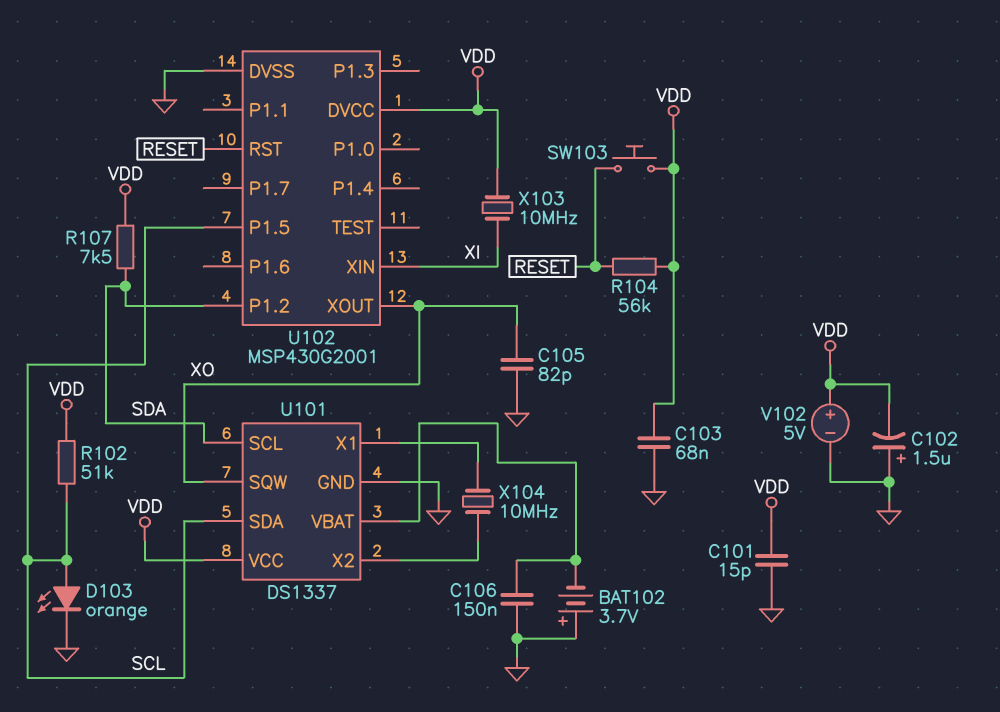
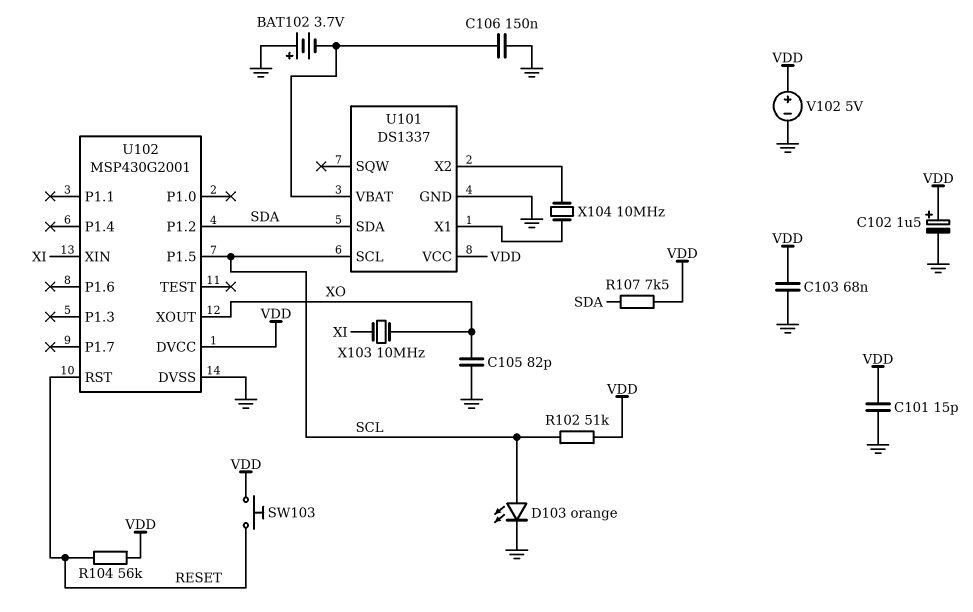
C102: 1.5uF (plus GND, minus VDD) -> 1.5uF (plus VDD, minus GND)
U101 pin SCL: SDA -> SCL
U101 pin SDA: SCL -> SDA
U101 pin SQW: XO -> none
X103: 10MHz (VDD, XI) -> 10MHz (XI, XO)

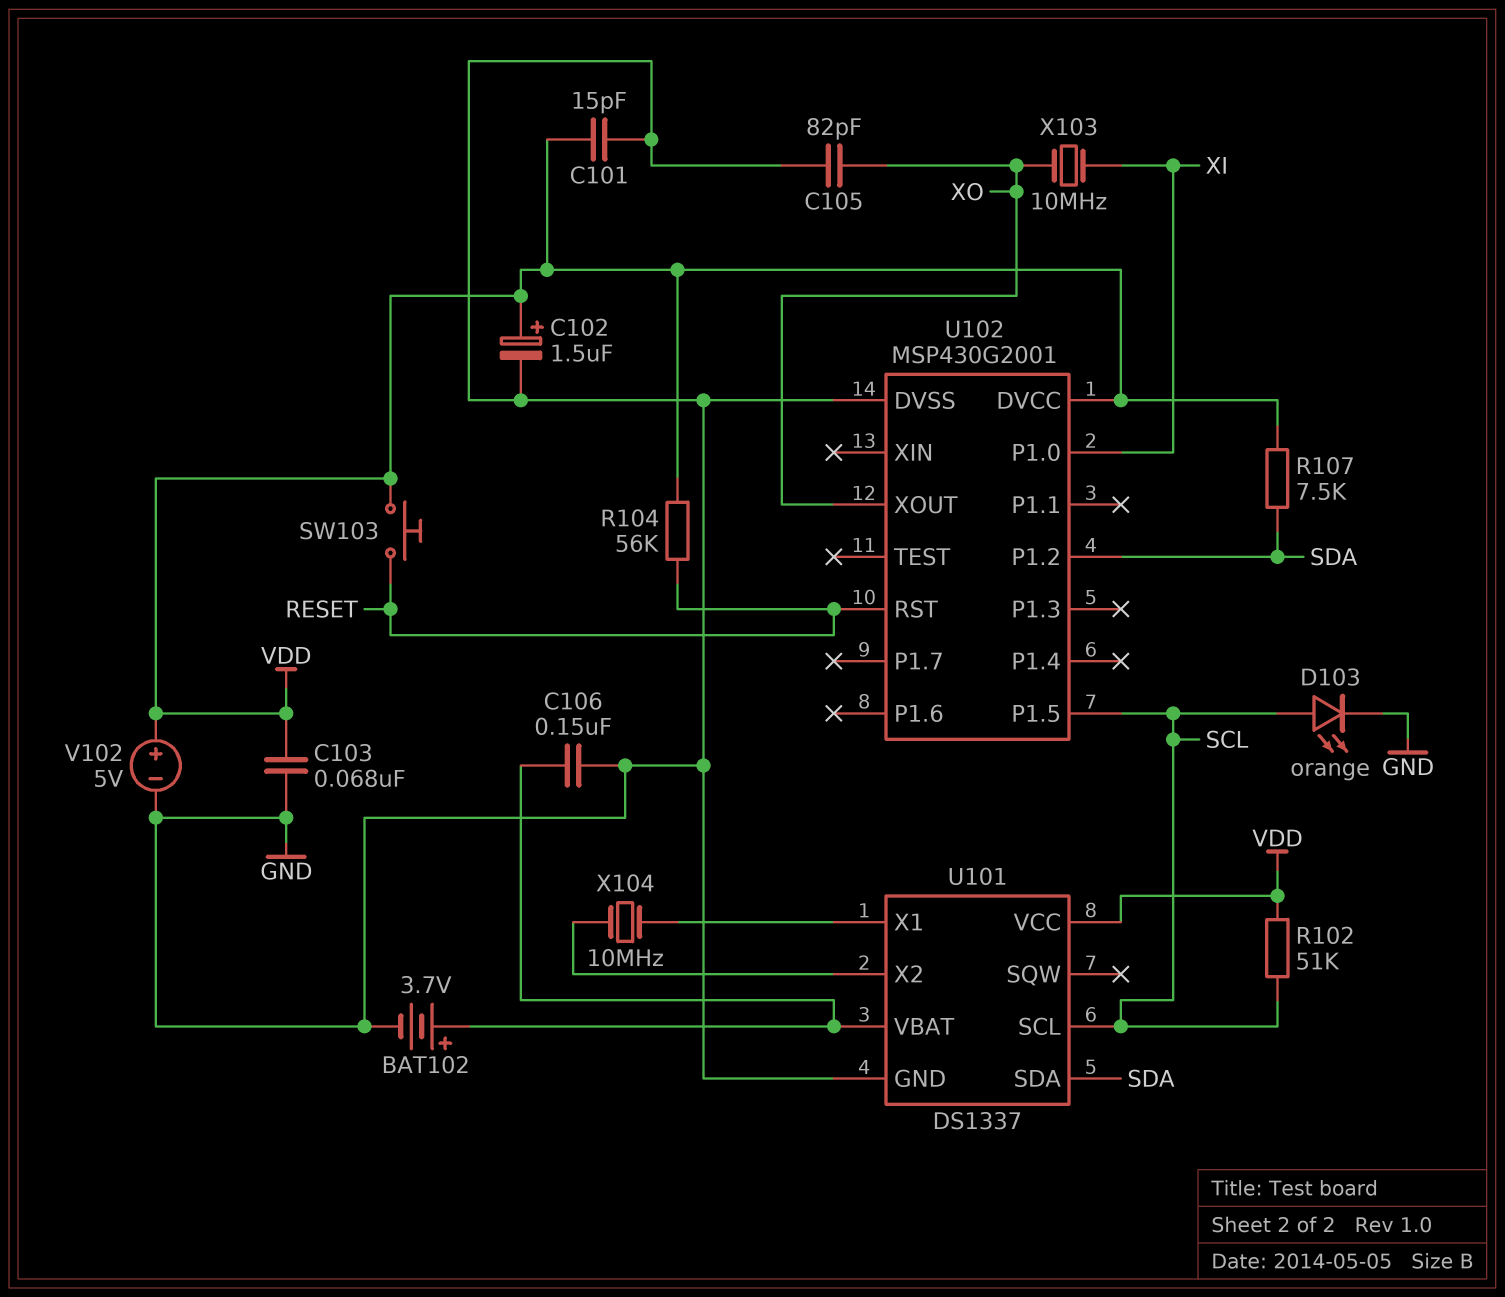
BAT102: 3.7V (plus GND, minus U101/VBAT) -> 3.7V (plus U101/VBAT, minus GND)
U102 pin P1.0: none -> XI
U102 pin XIN: XI -> none

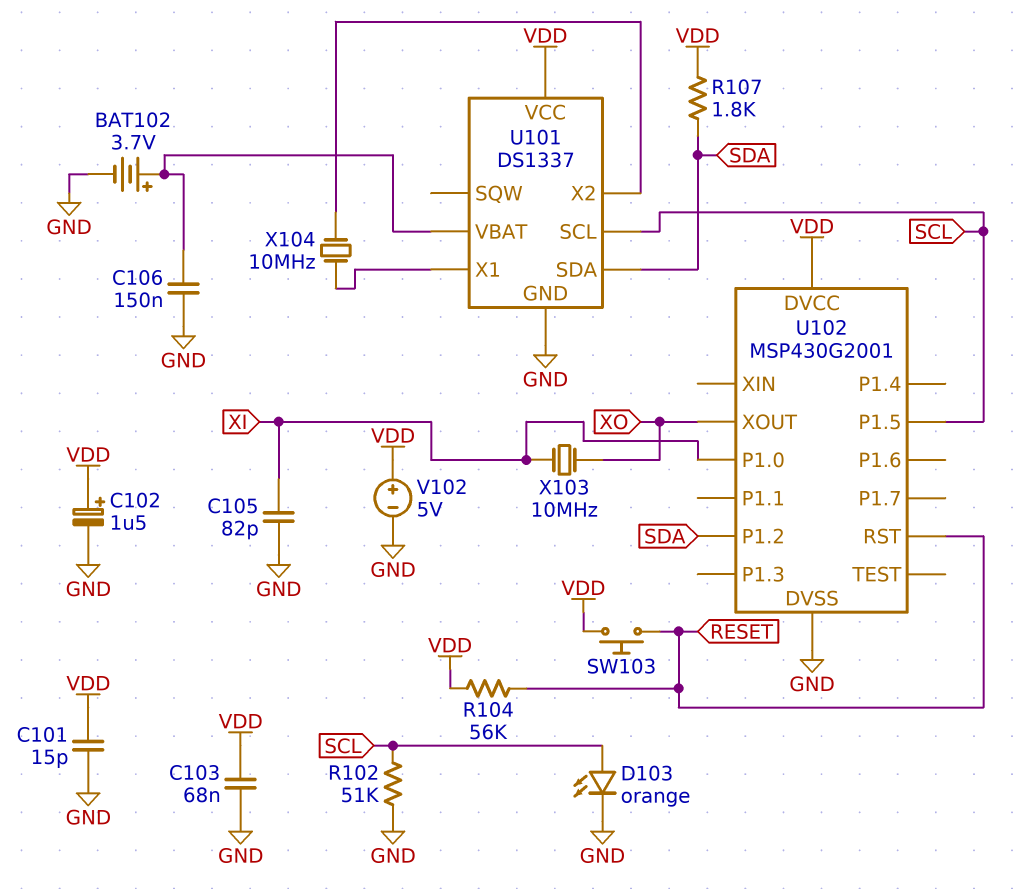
C105: 82pF (GND, XO) -> 82pF (GND, XI)
R102: 51k (SCL, VDD) -> 51k (GND, SCL)
R107: 7.5k (SDA, VDD) -> 1.8k (SDA, VDD)

